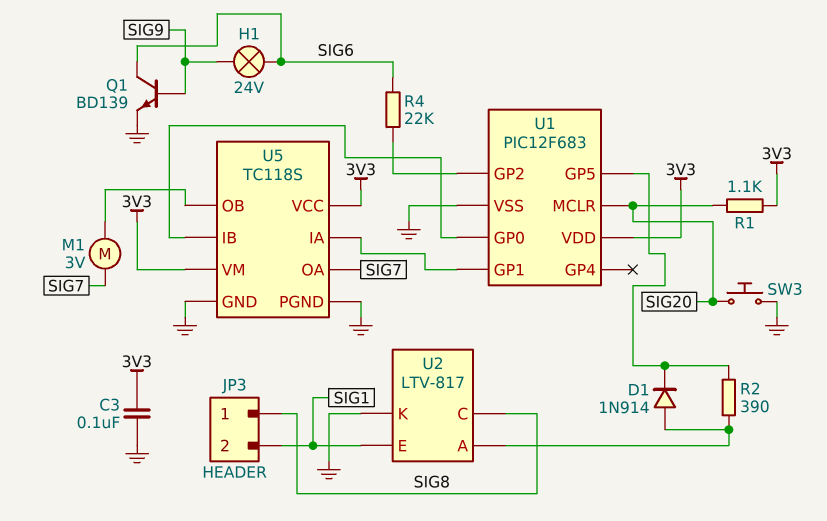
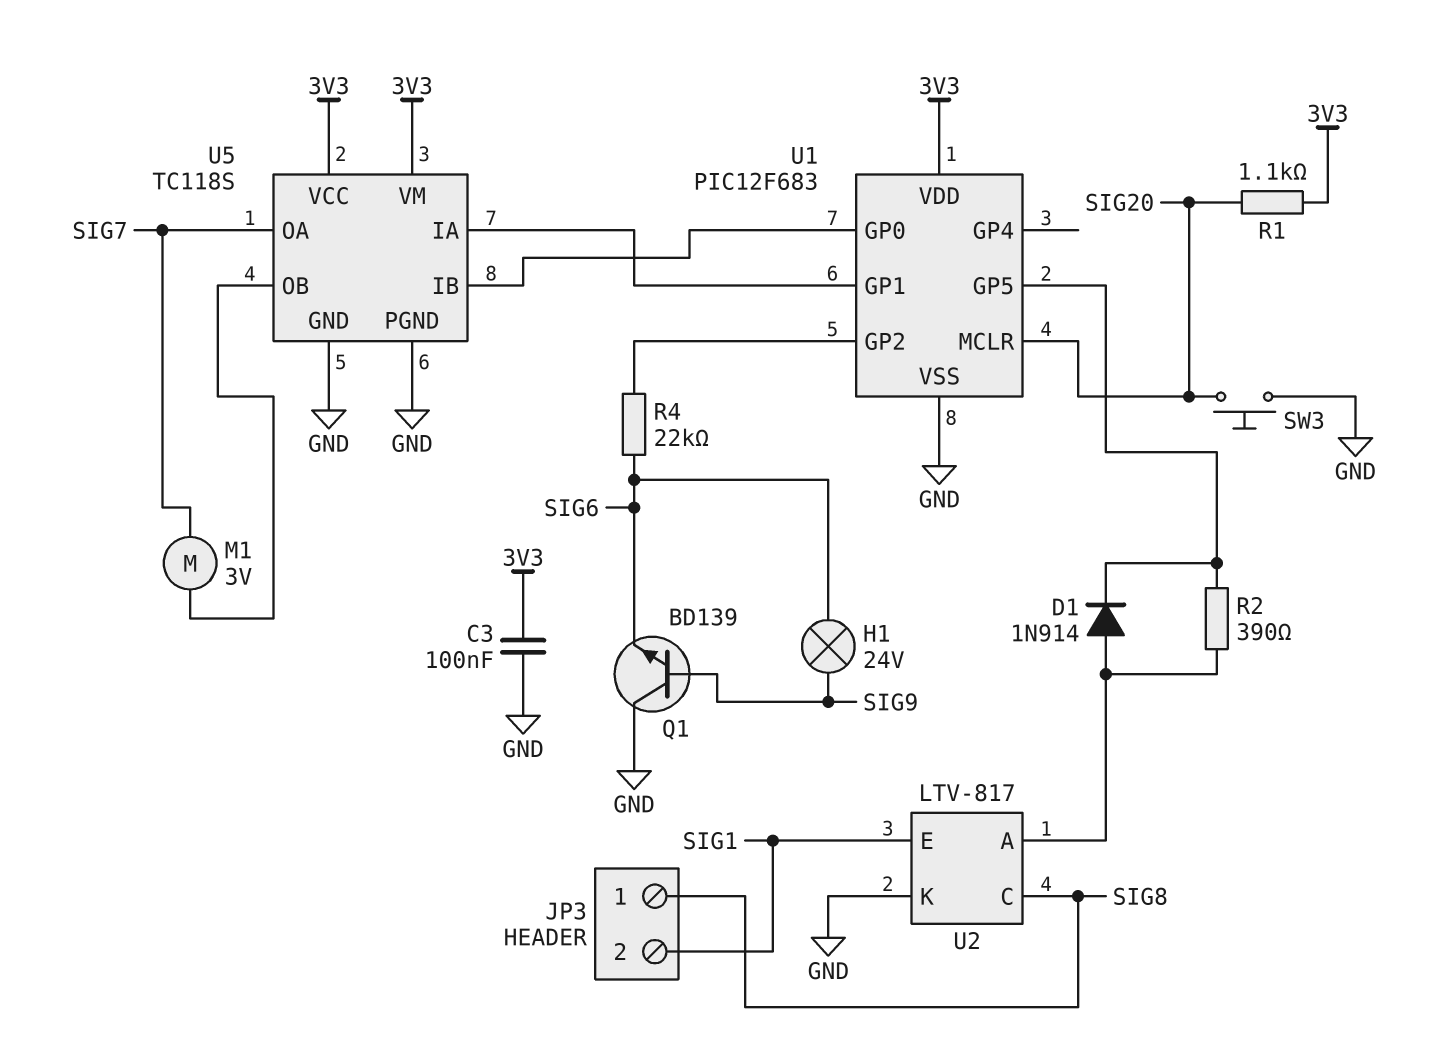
Q1: NPN BD139 (B SIG9, C SIG6, E GND) -> NPN BD139 (B SIG9, C GND, E SIG6)

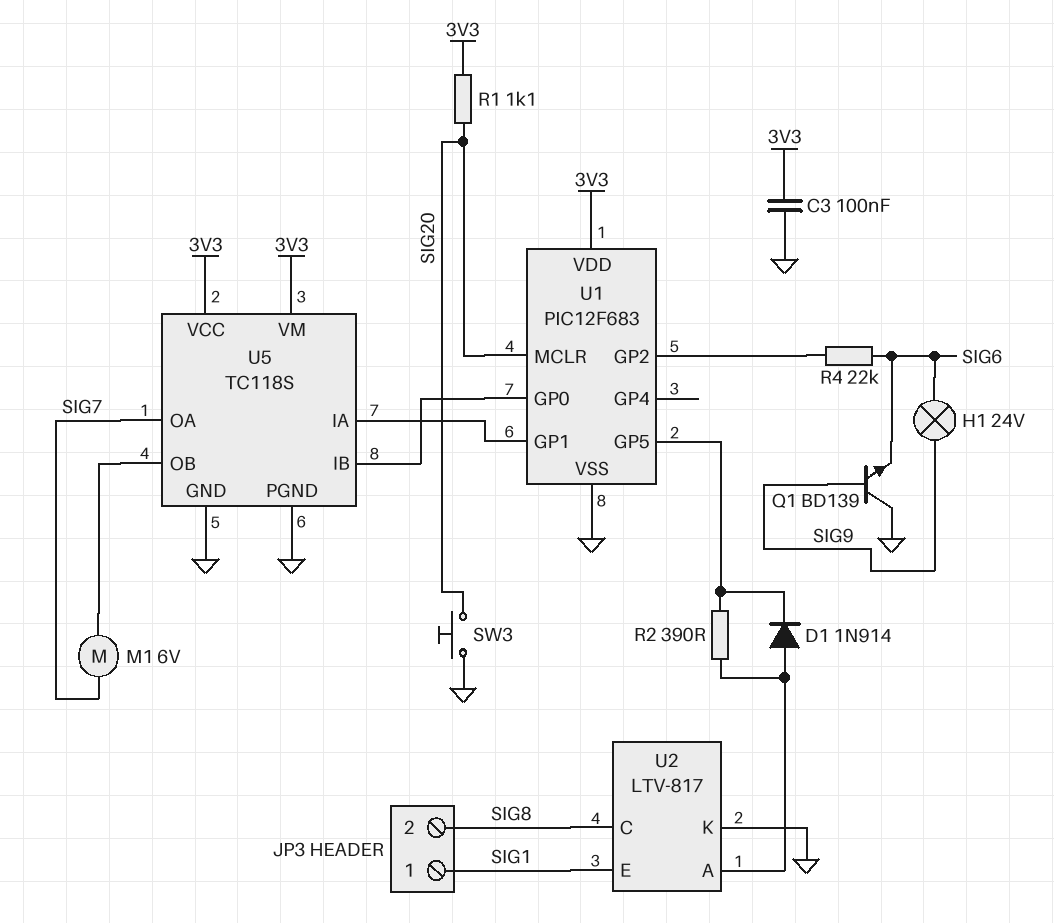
JP3 pin 1: SIG8 -> SIG1
JP3 pin 2: SIG1 -> SIG8
M1: motor 3V (SIG7, U5/OB) -> motor 6V (SIG7, U5/OB)

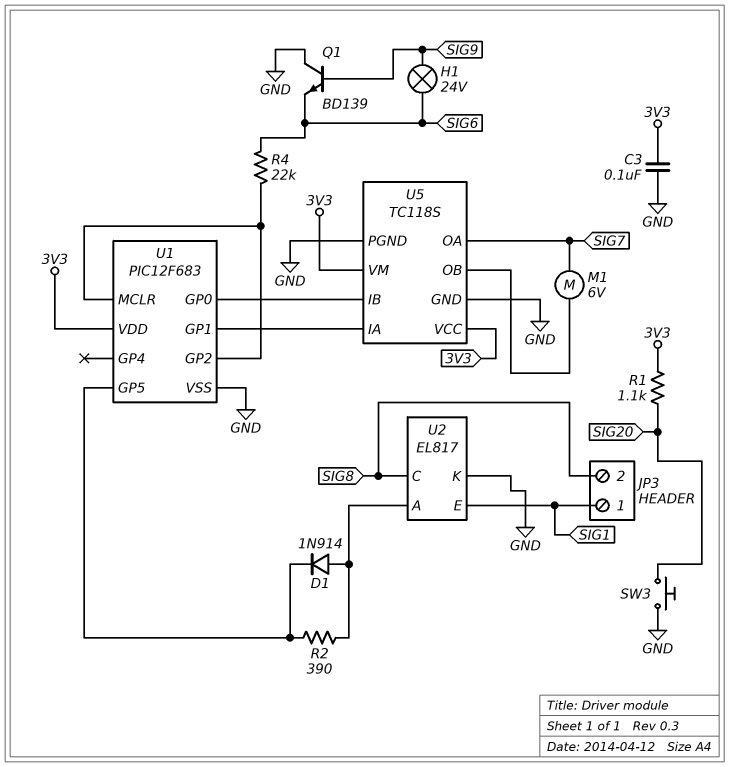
U1 pin MCLR: SIG20 -> U1/GP2
U2: LTV-817 -> EL817

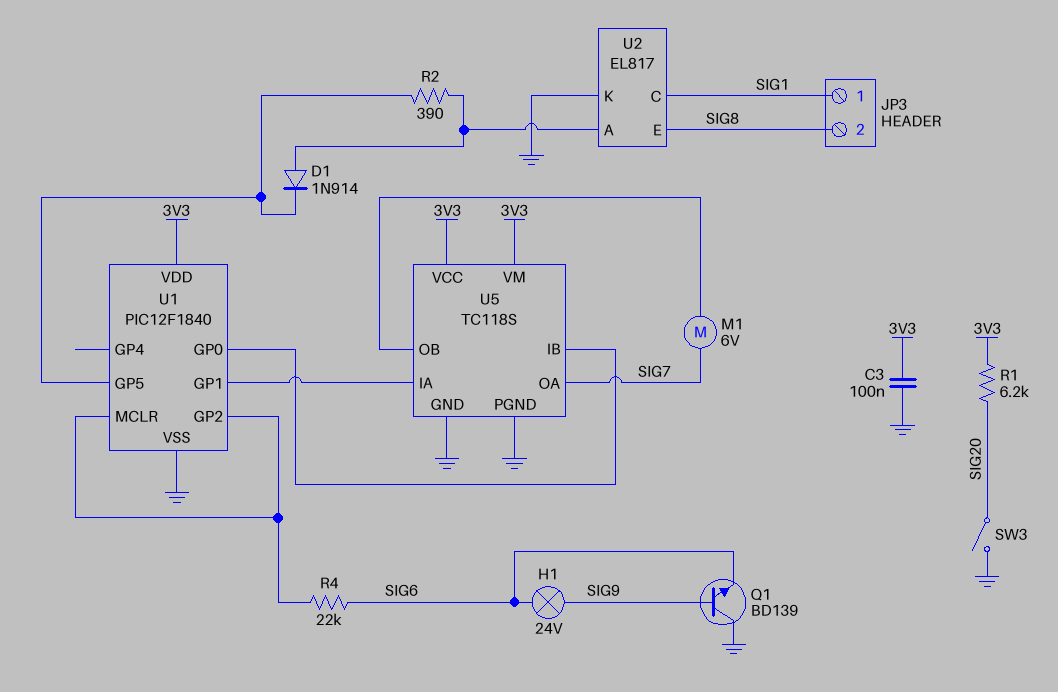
R1: 1.1k (3V3, SIG20) -> 6.2k (3V3, SIG20)
SW3: button (GND, SIG20) -> switch (GND, SIG20)
U1: PIC12F683 -> PIC12F1840
U2 pin C: SIG8 -> SIG1
U2 pin E: SIG1 -> SIG8

